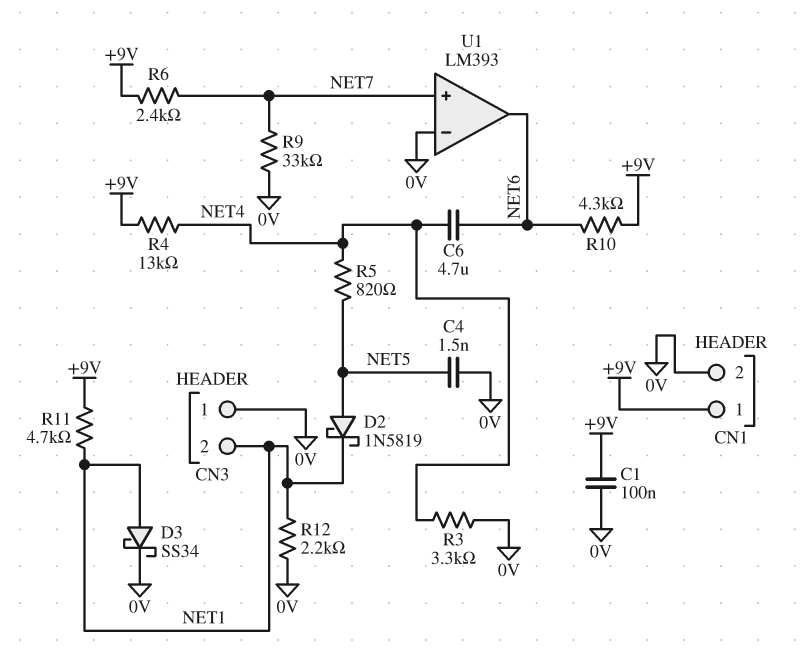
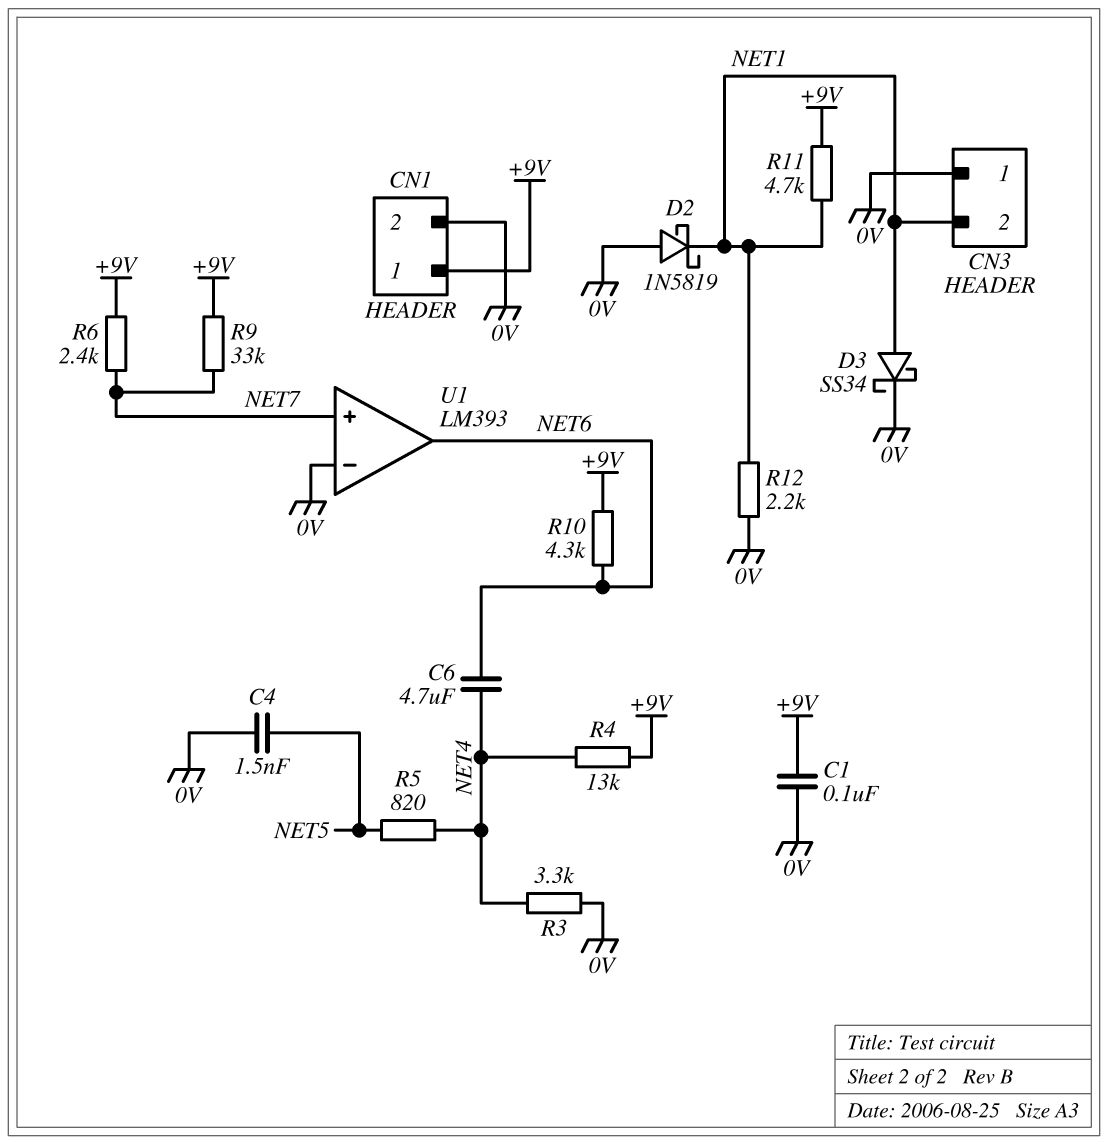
D2: schottky 1N5819 (A NET5, K NET1) -> schottky 1N5819 (A 0V, K NET1)
R9: 33k (0V, NET7) -> 33k (+9V, NET7)

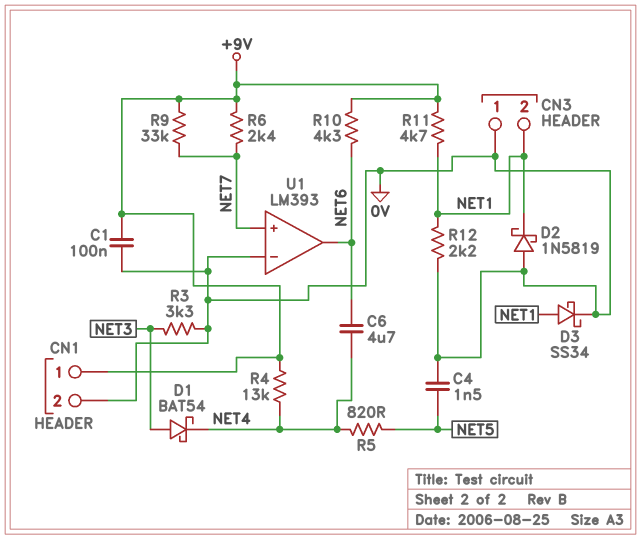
D1: none -> schottky BAT54 (A NET3, K NET4)
R3: 3.3k (0V, NET4) -> 3.3k (0V, NET3)

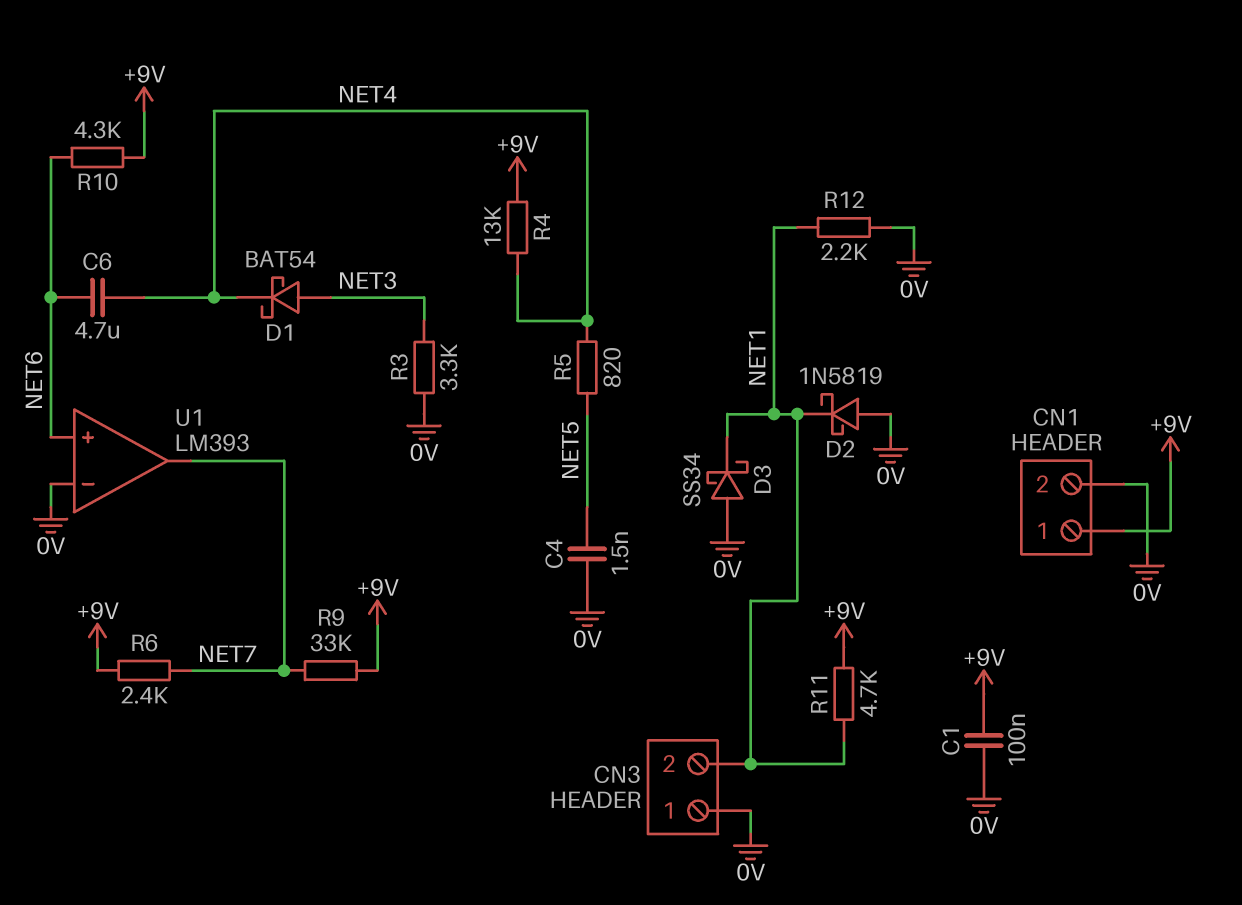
D3: schottky SS34 (A NET1, K 0V) -> schottky SS34 (A 0V, K NET1)
U1 pin in+: NET7 -> NET6
U1 pin out: NET6 -> NET7

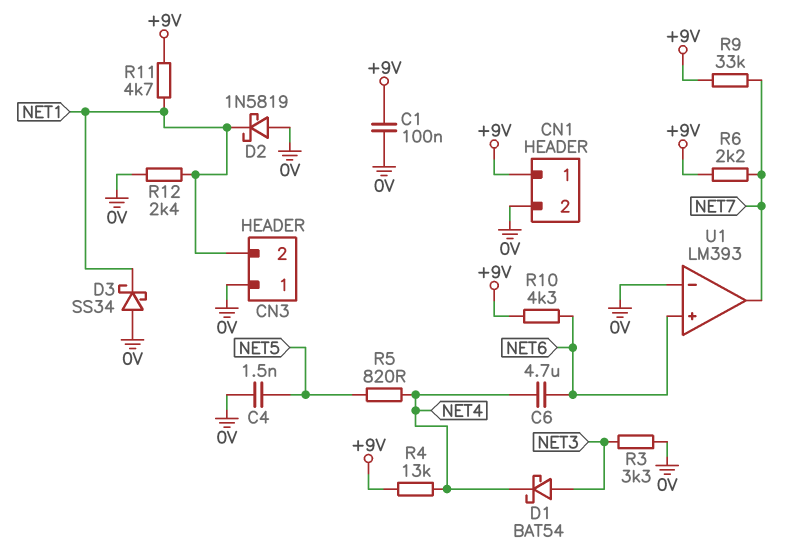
R6: 2.4k (+9V, NET7) -> 2.2k (+9V, NET7)
R12: 2.2k (0V, NET1) -> 2.4k (0V, NET1)

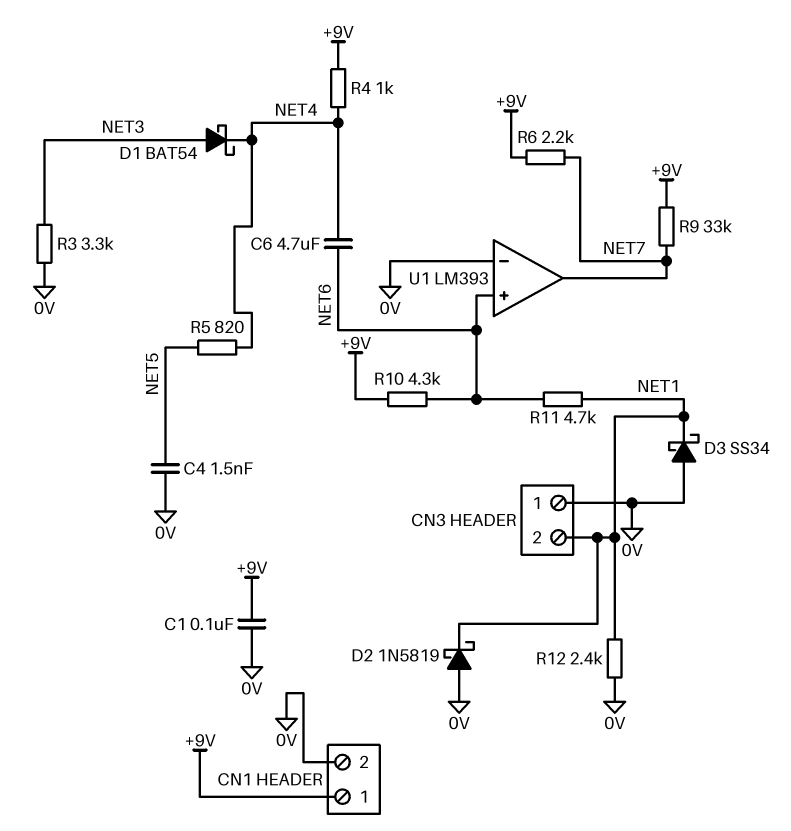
R4: 13k (+9V, NET4) -> 1k (+9V, NET4)
R11: 4.7k (+9V, NET1) -> 4.7k (NET1, NET6)

